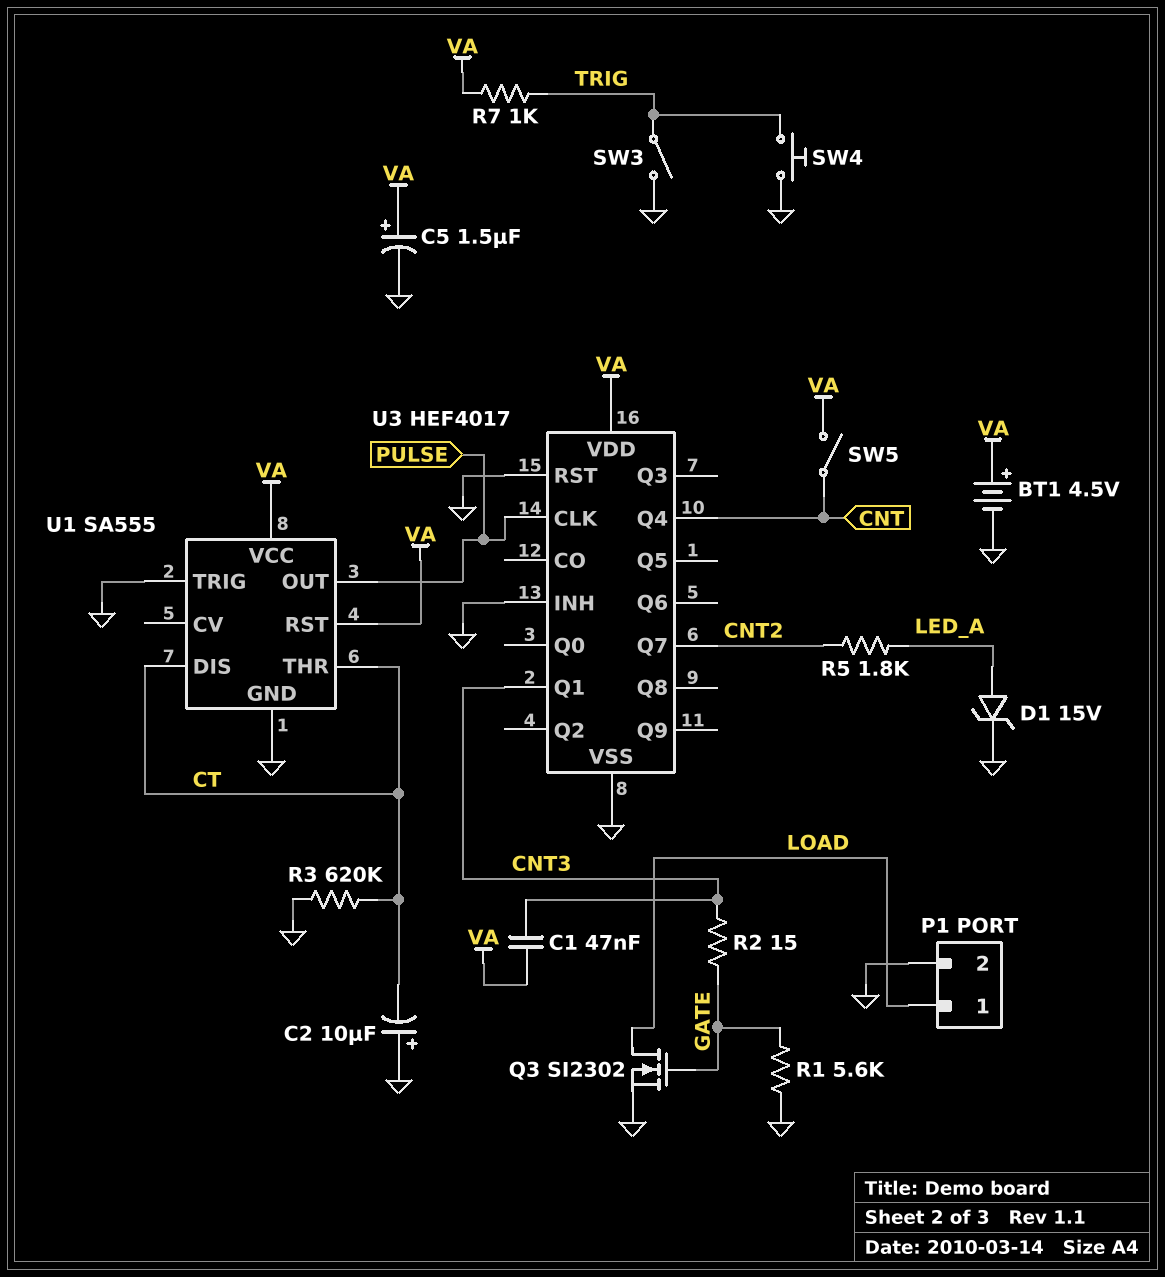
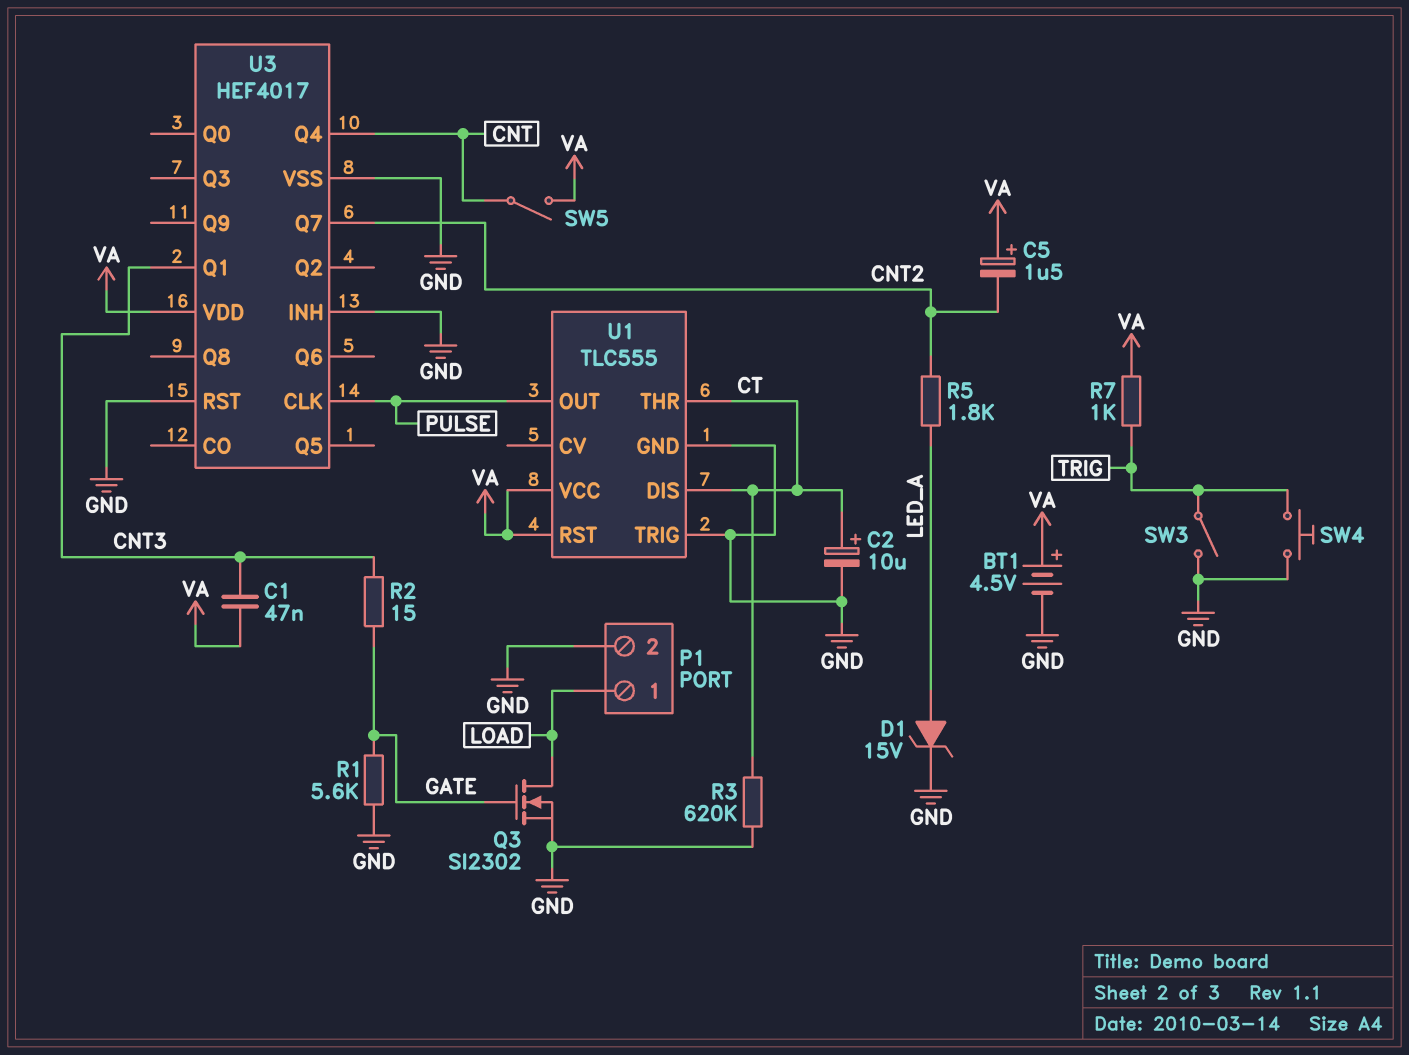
C2: 10uF (plus GND, minus CT) -> 10uF (plus CT, minus GND)
C5: 1.5uF (plus VA, minus GND) -> 1.5uF (plus VA, minus CNT2)
U1: SA555 -> TLC555

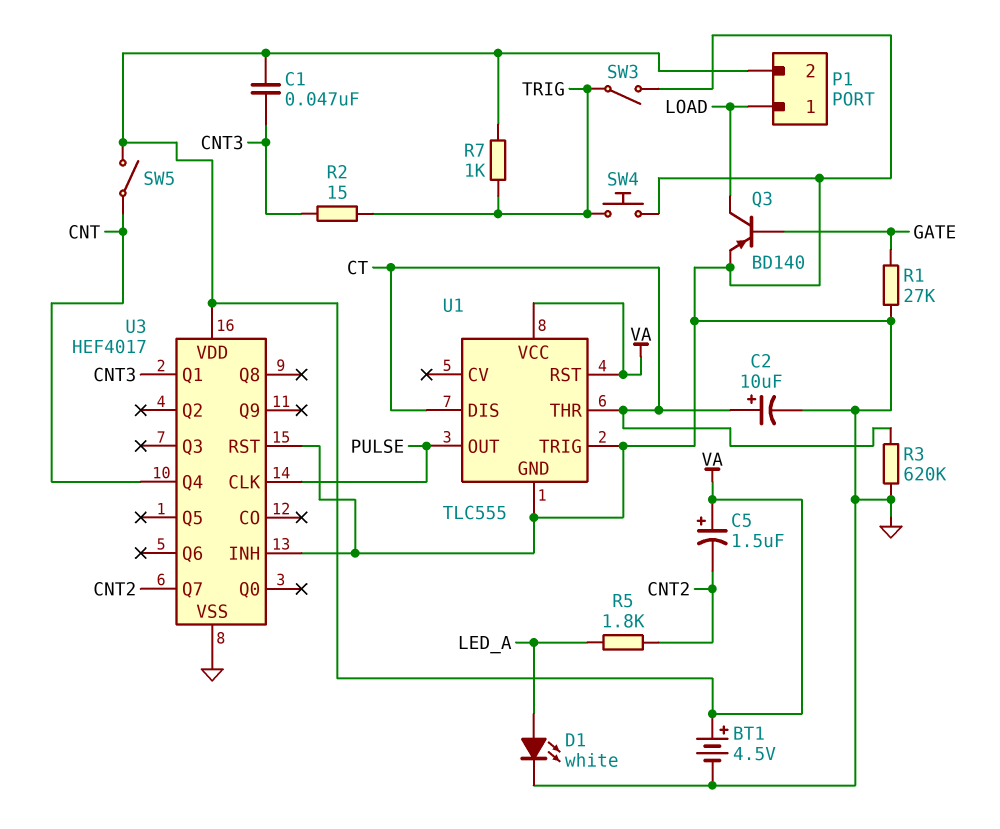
D1: zener 15V (A LED_A, K GND) -> LED white (A LED_A, K GND)
P1 pin 2: GND -> VA
Q3: NMOS SI2302 (G GATE, D LOAD, S GND) -> PNP BD140 (B GATE, C LOAD, E GND)
R1: 5.6k (GATE, GND) -> 27k (GATE, GND)
R2: 15 (CNT3, GATE) -> 15 (CNT3, TRIG)

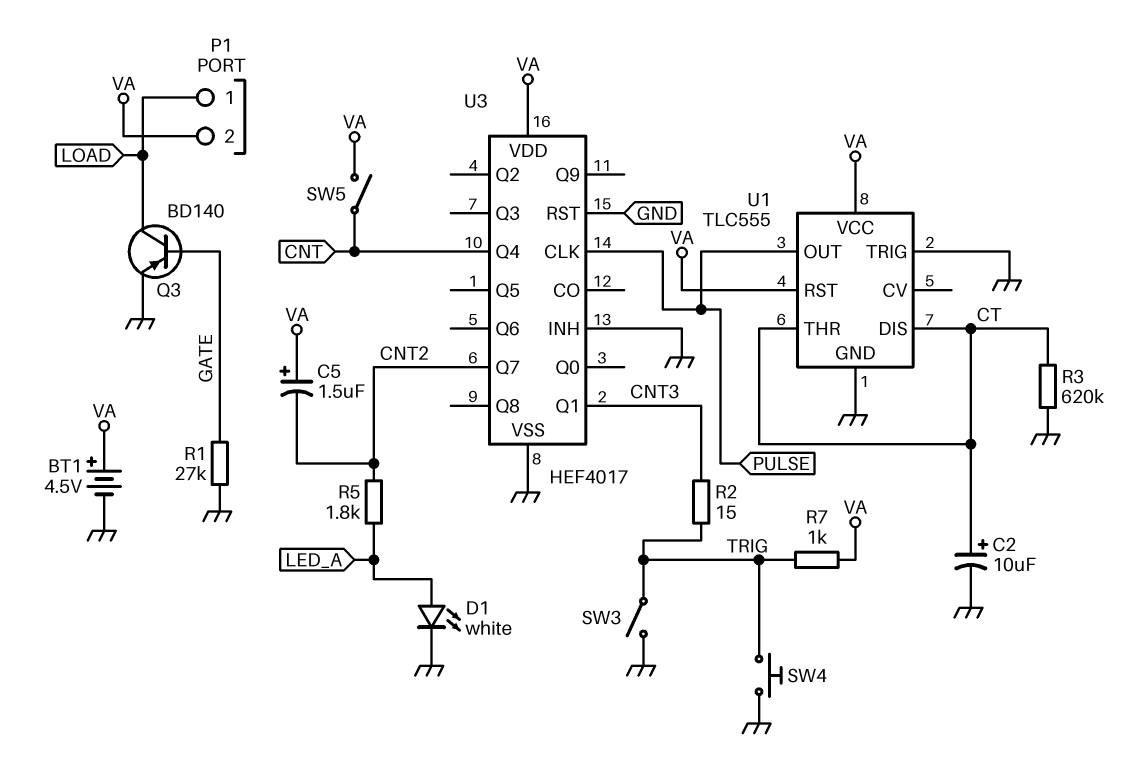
C1: 47nF (CNT3, VA) -> none

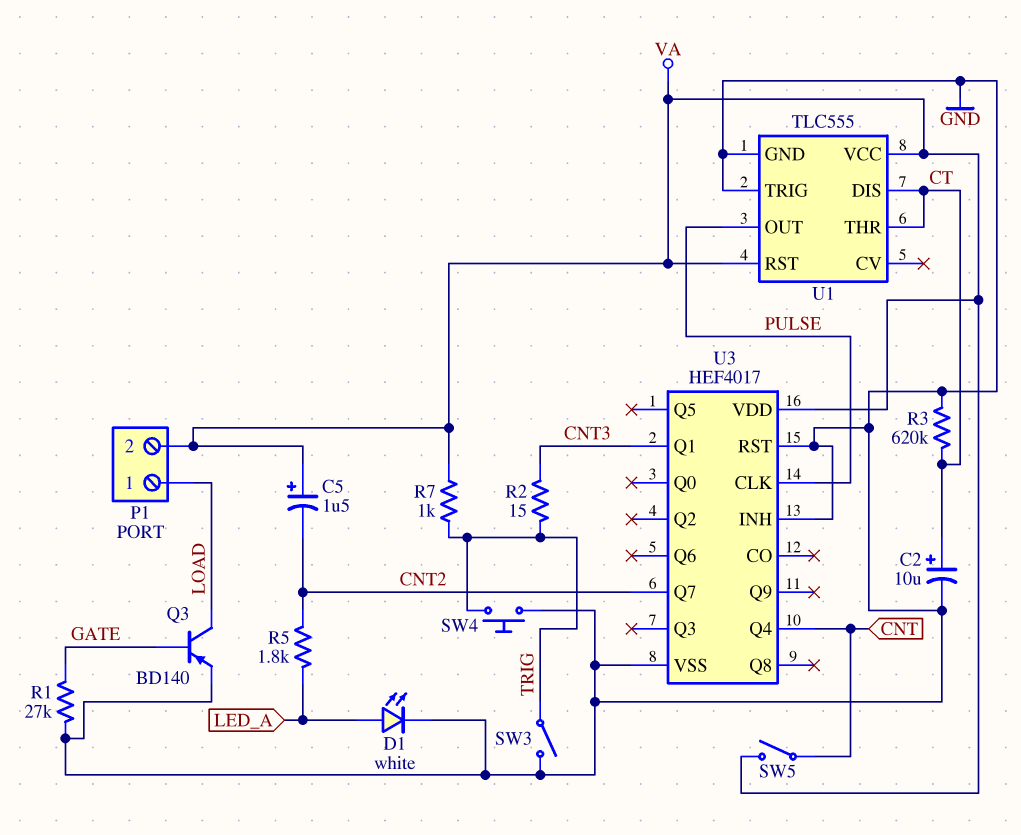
BT1: 4.5V (plus VA, minus GND) -> none

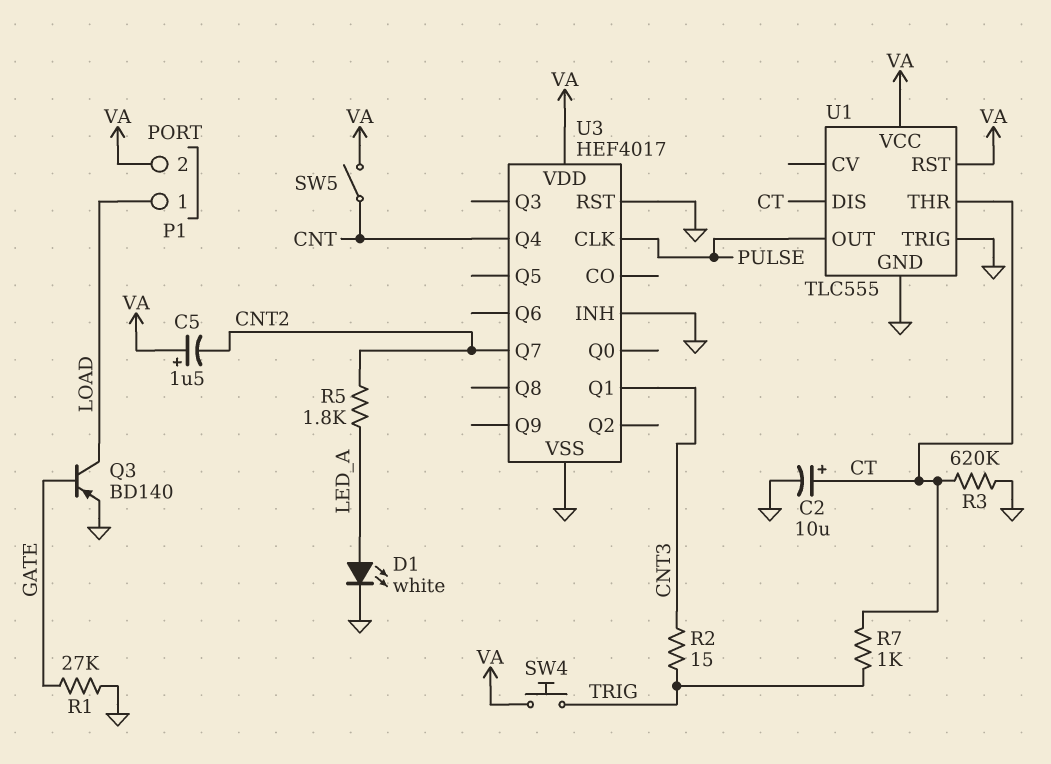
R7: 1k (TRIG, VA) -> 1k (CT, TRIG)
SW3: switch (GND, TRIG) -> none
SW4: button (GND, TRIG) -> button (TRIG, VA)

